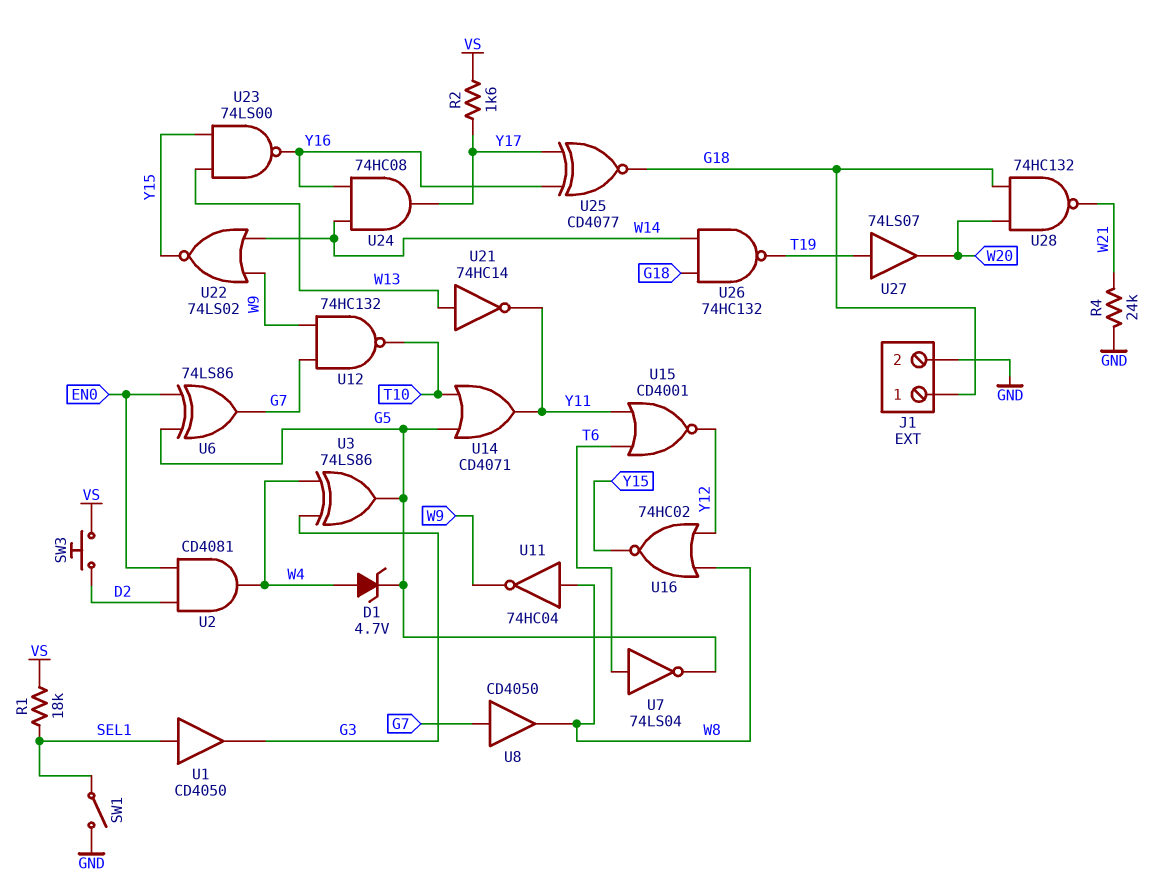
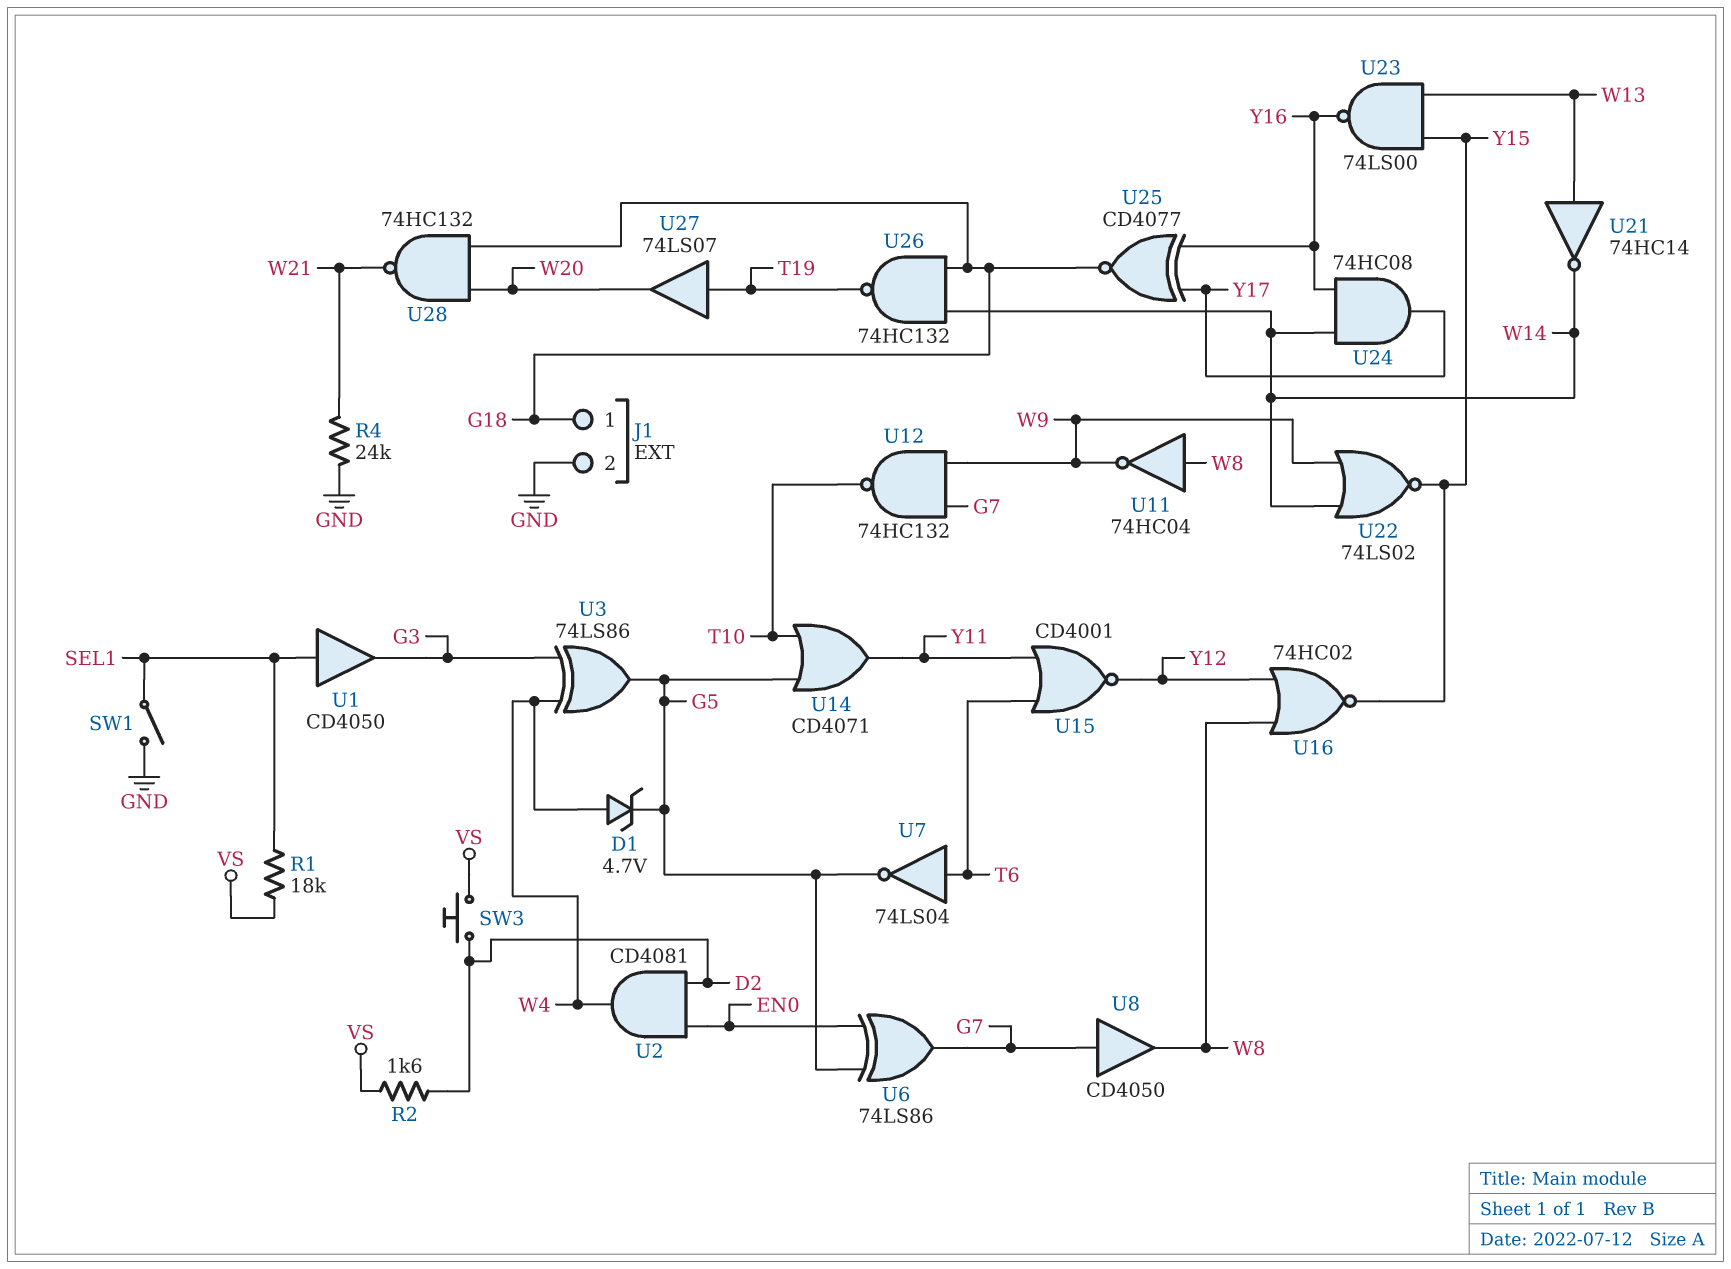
R2: 1.6k (VS, Y17) -> 1.6k (D2, VS)
U21: NOT 74HC14 (in W13, out Y11) -> NOT 74HC14 (in W13, out W14)

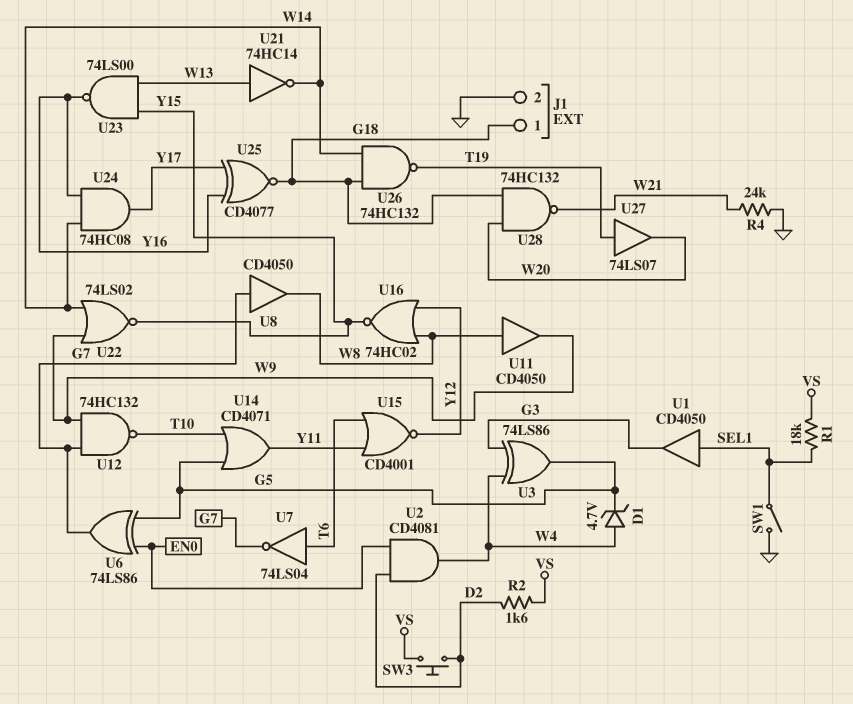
U7: NOT 74LS04 (in T6, out G5) -> NOT 74LS04 (in T6, out G7)
U11: NOT 74HC04 (in W8, out W9) -> buffer CD4050 (in W8, out W9)

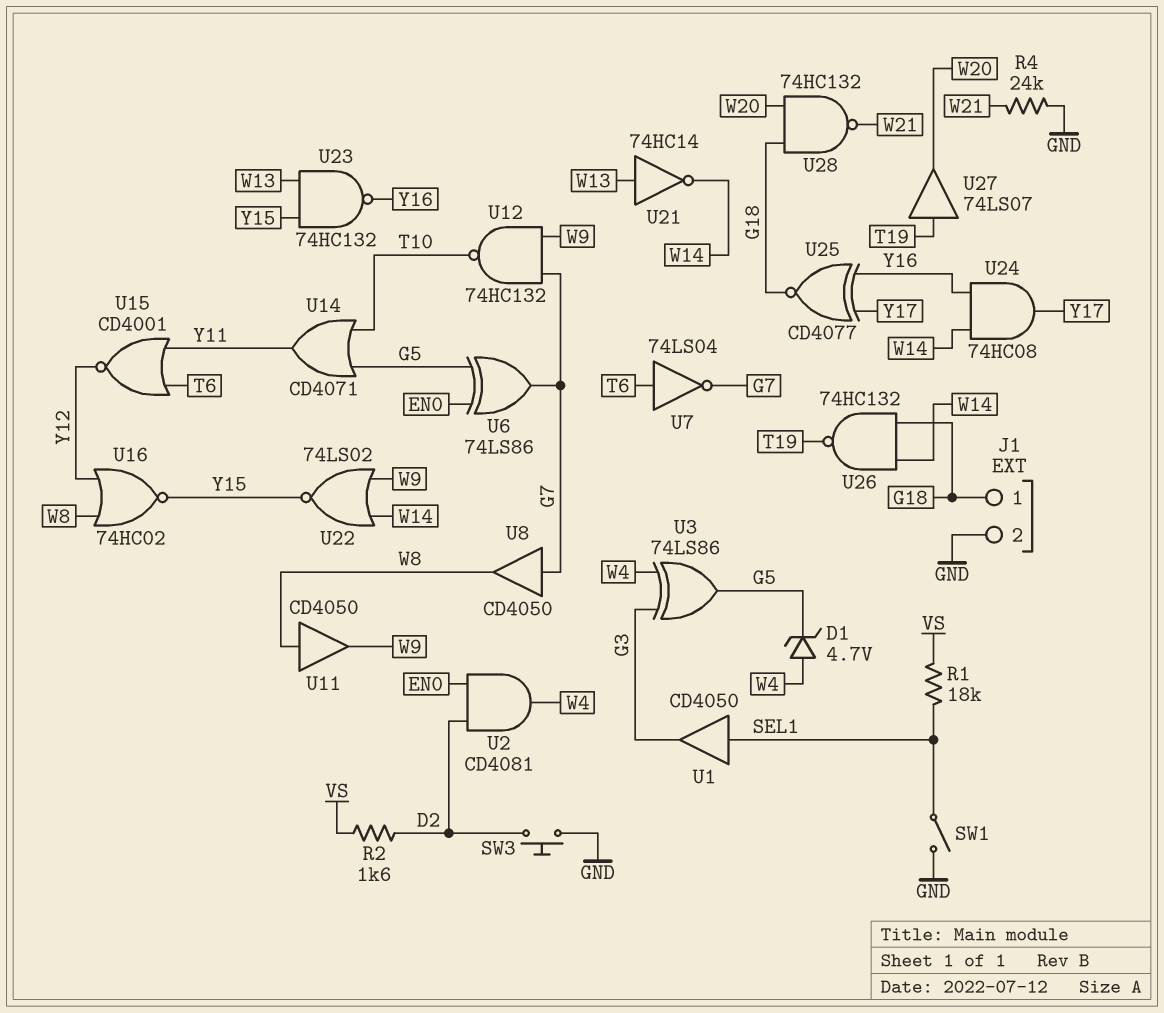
SW3: button (D2, VS) -> button (D2, GND)
U23: NAND 74LS00 (in W13, in Y15, out Y16) -> NAND 74HC132 (in W13, in Y15, out Y16)

